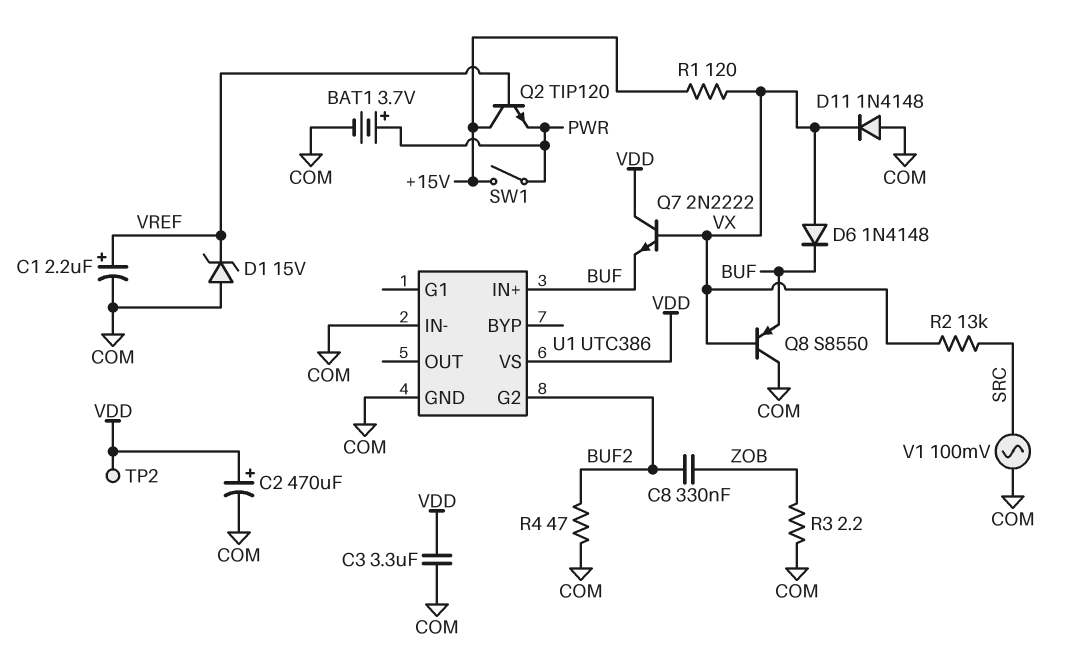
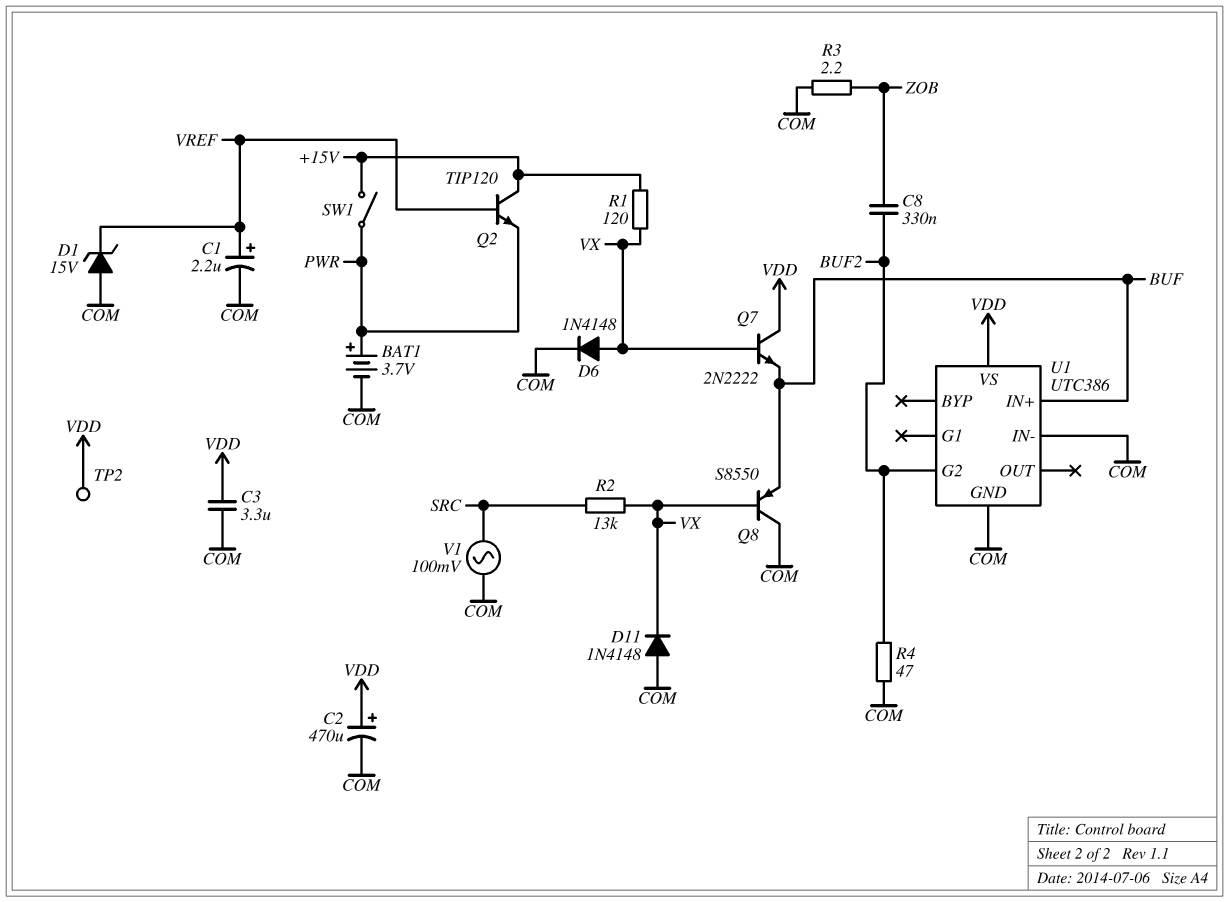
D6: diode 1N4148 (A VX, K BUF) -> diode 1N4148 (A VX, K COM)

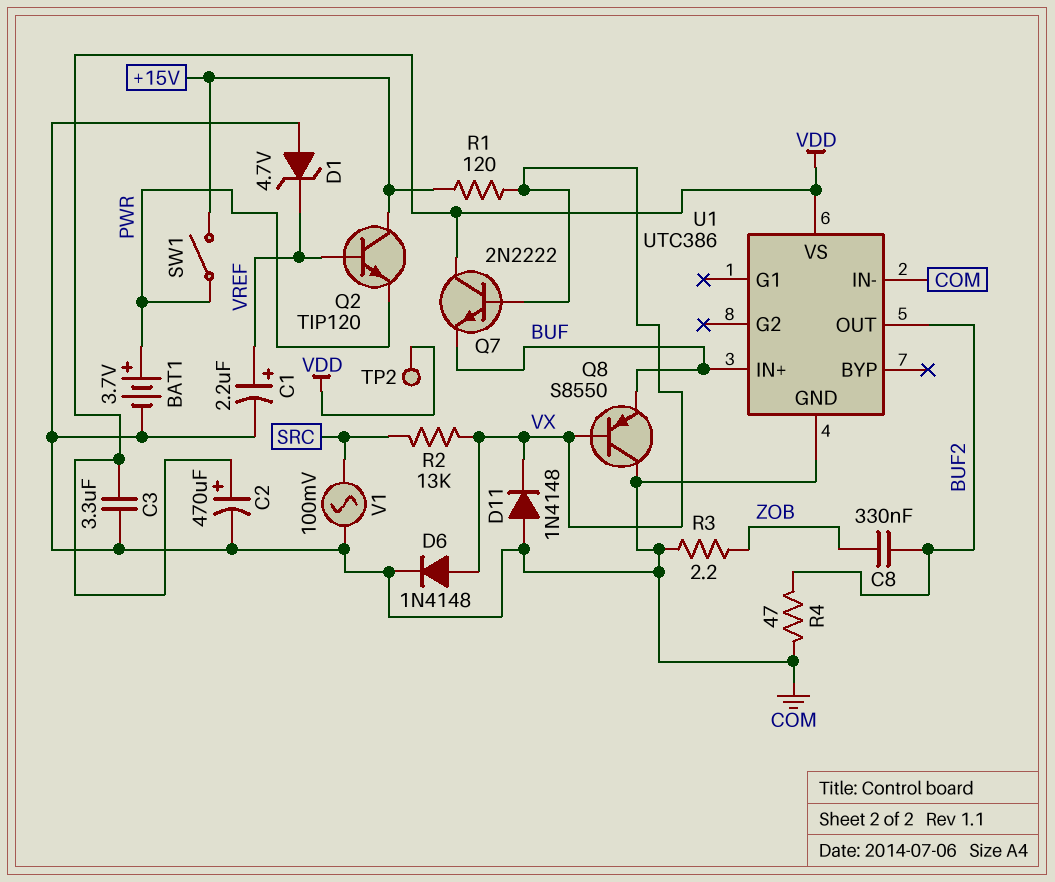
D1: zener 15V (A COM, K VREF) -> zener 4.7V (A COM, K VREF)
U1 pin G2: BUF2 -> none
U1 pin OUT: none -> BUF2

